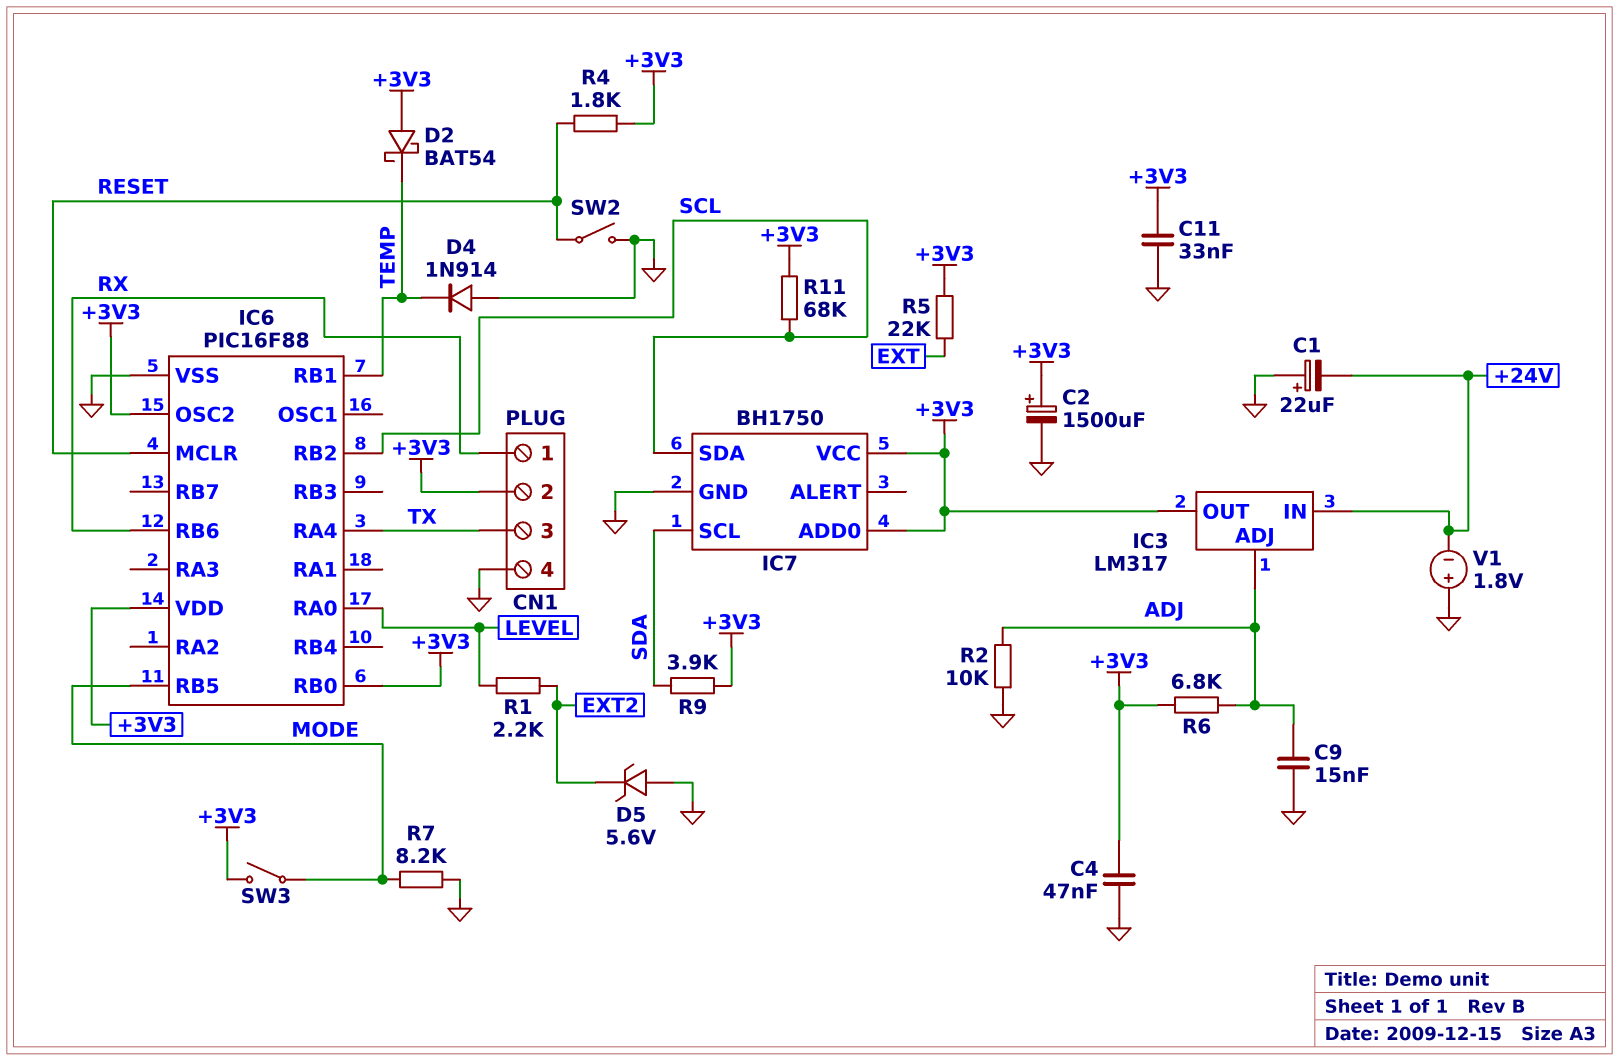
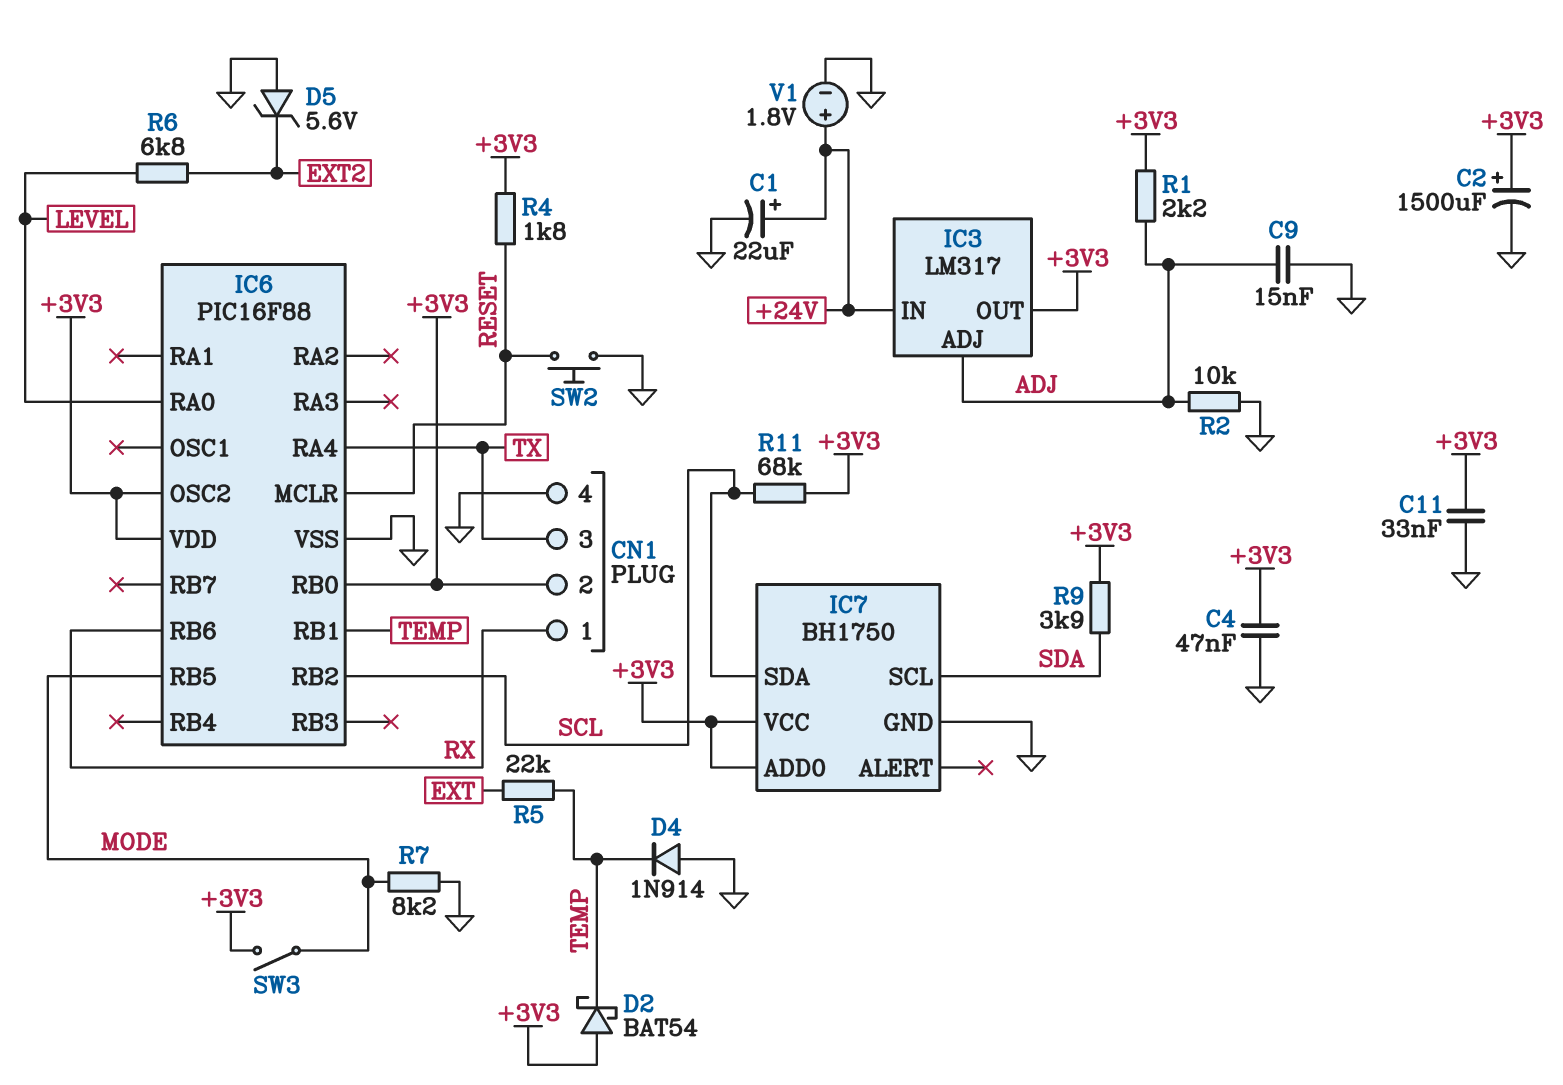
C1: 22uF (plus GND, minus +24V) -> 22uF (plus +24V, minus GND)
R1: 2.2k (EXT2, LEVEL) -> 2.2k (+3V3, ADJ)
R5: 22k (+3V3, EXT) -> 22k (EXT, TEMP)
R6: 6.8k (+3V3, ADJ) -> 6.8k (EXT2, LEVEL)
SW2: switch (GND, RESET) -> button (GND, RESET)
V1: 1.8V (plus GND, minus +24V) -> 1.8V (plus +24V, minus GND)

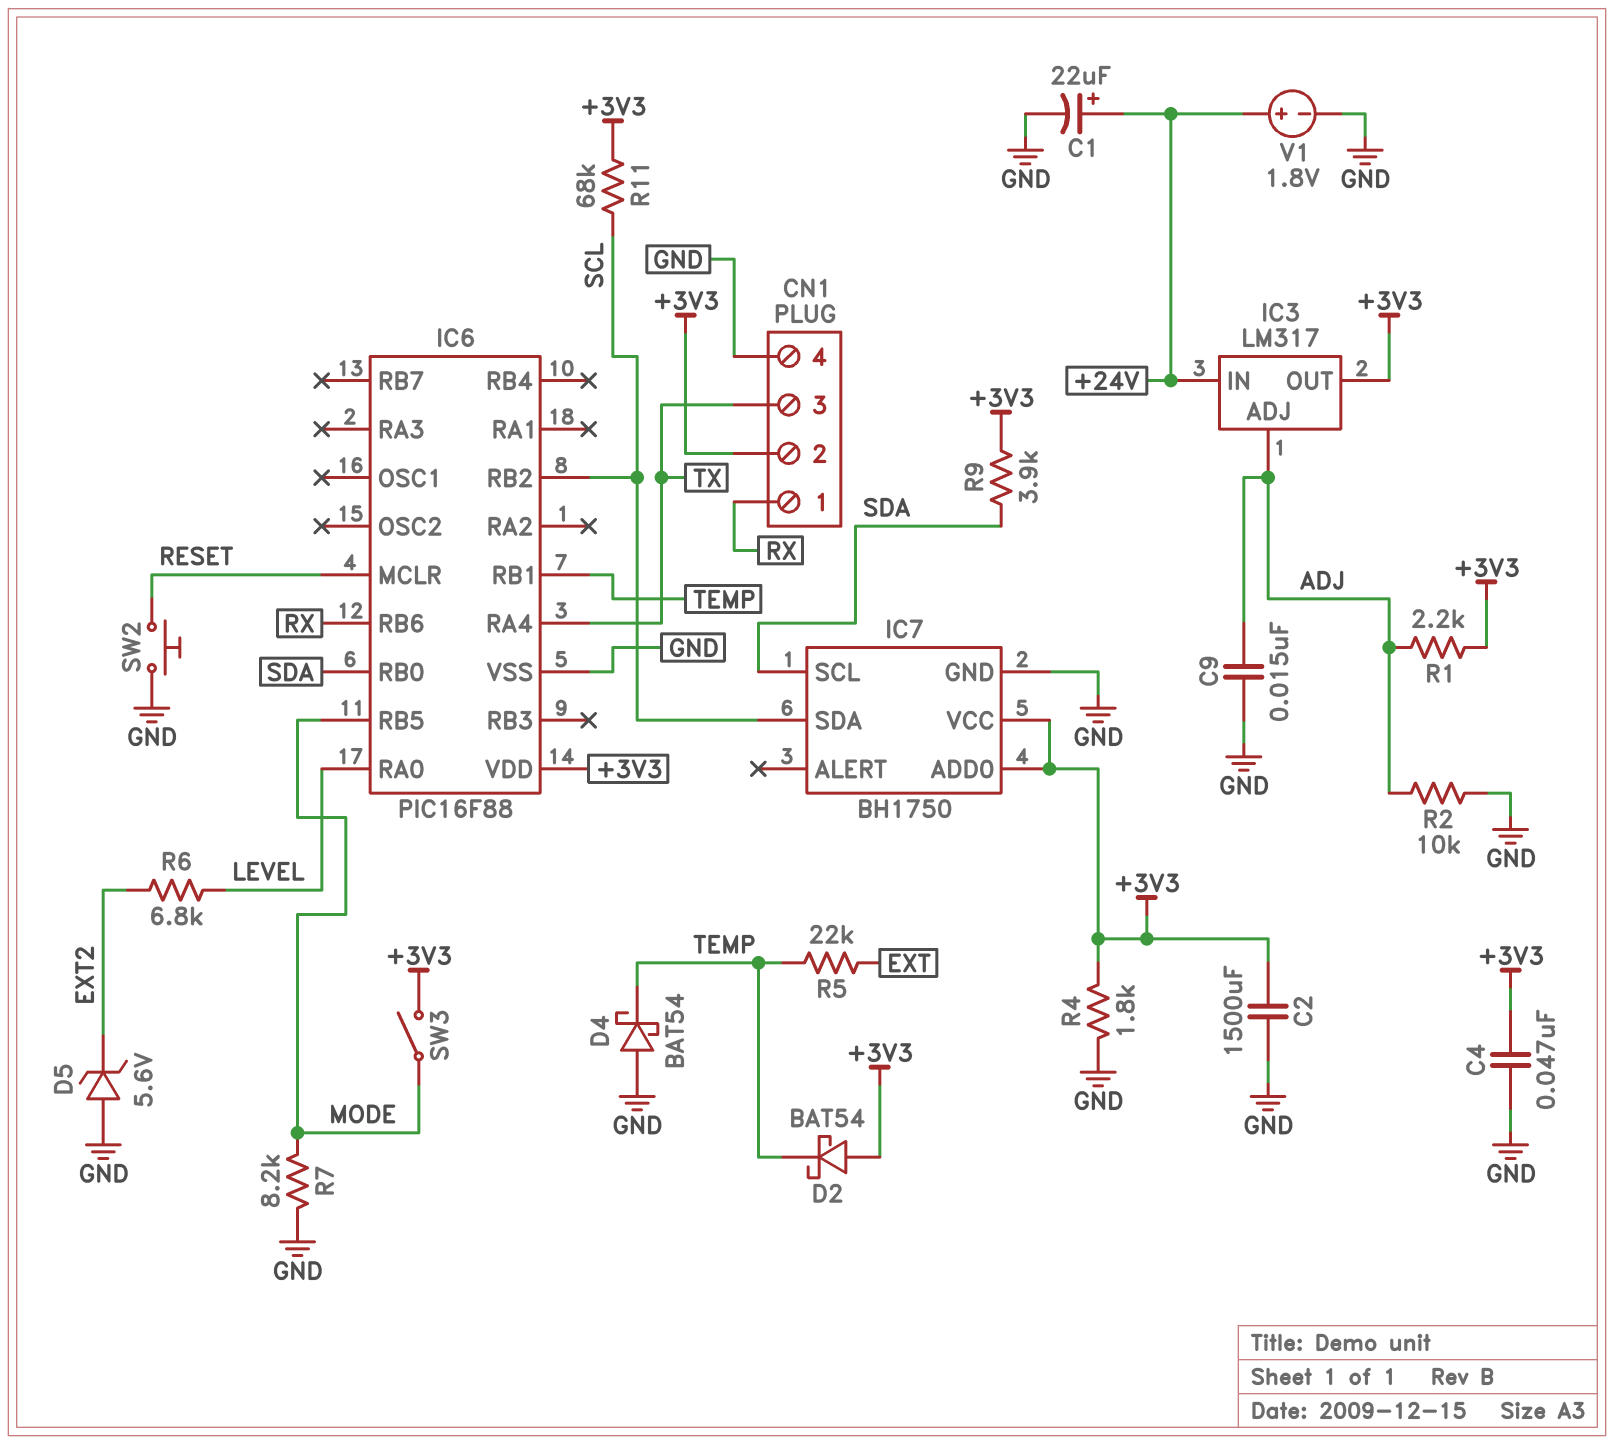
C2: 1500uF (plus +3V3, minus GND) -> 1500uF (+3V3, GND)
C11: 33nF (+3V3, GND) -> none
D4: diode 1N914 (A GND, K TEMP) -> schottky BAT54 (A GND, K TEMP)
IC6 pin OSC2: +3V3 -> none
IC6 pin RB0: +3V3 -> SDA
R4: 1.8k (+3V3, RESET) -> 1.8k (+3V3, GND)

